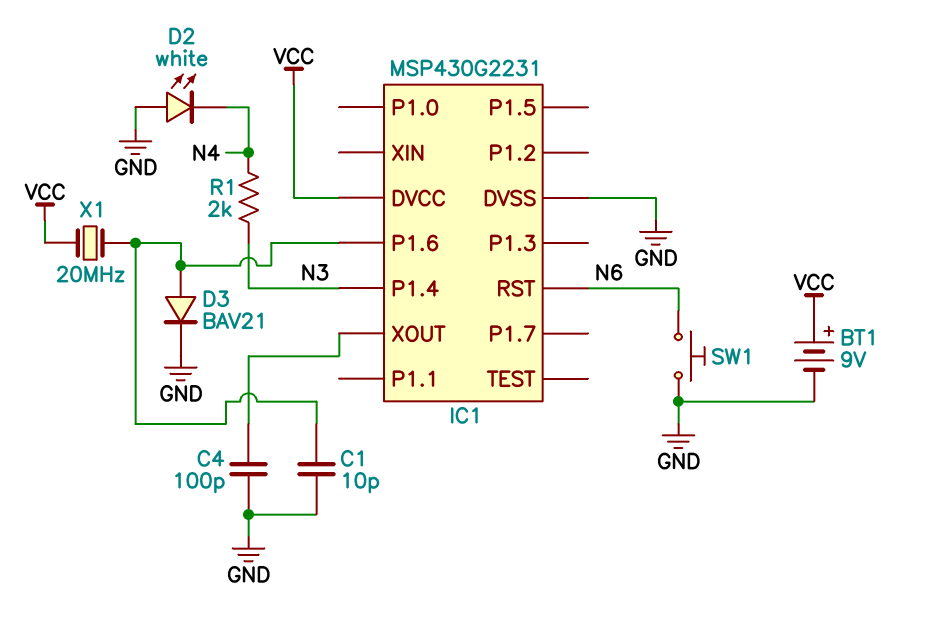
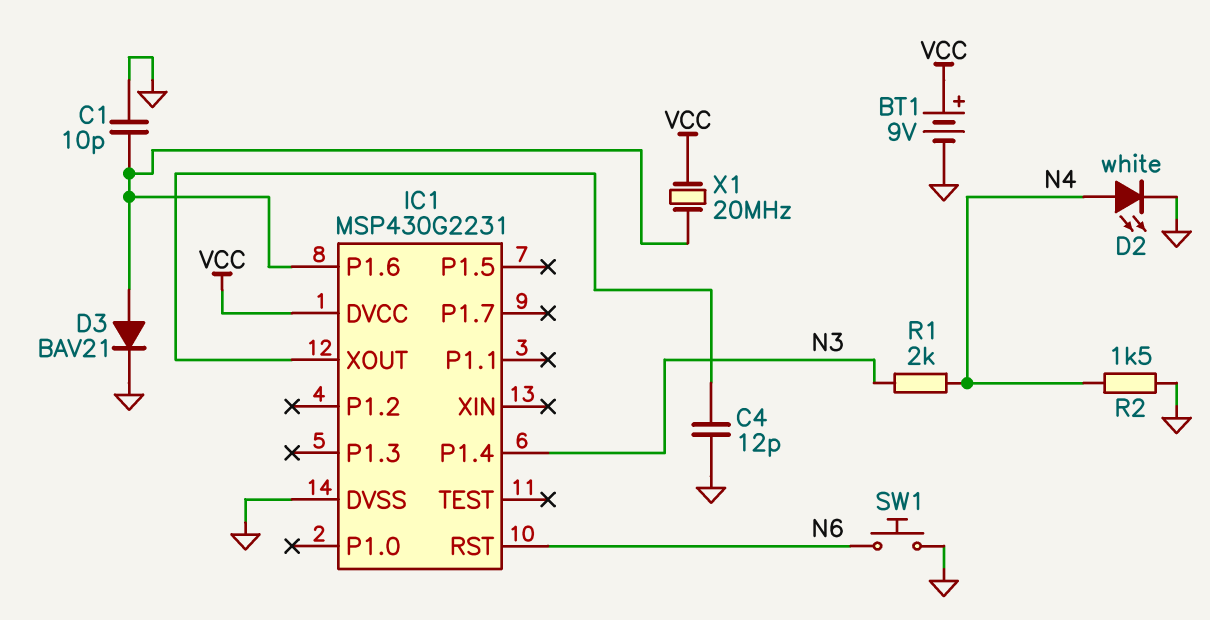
C4: 100pF (GND, IC1/XOUT) -> 12pF (GND, IC1/XOUT)
D2: LED white (A GND, K N4) -> LED white (A N4, K GND)
R2: none -> 1.5k (GND, N4)

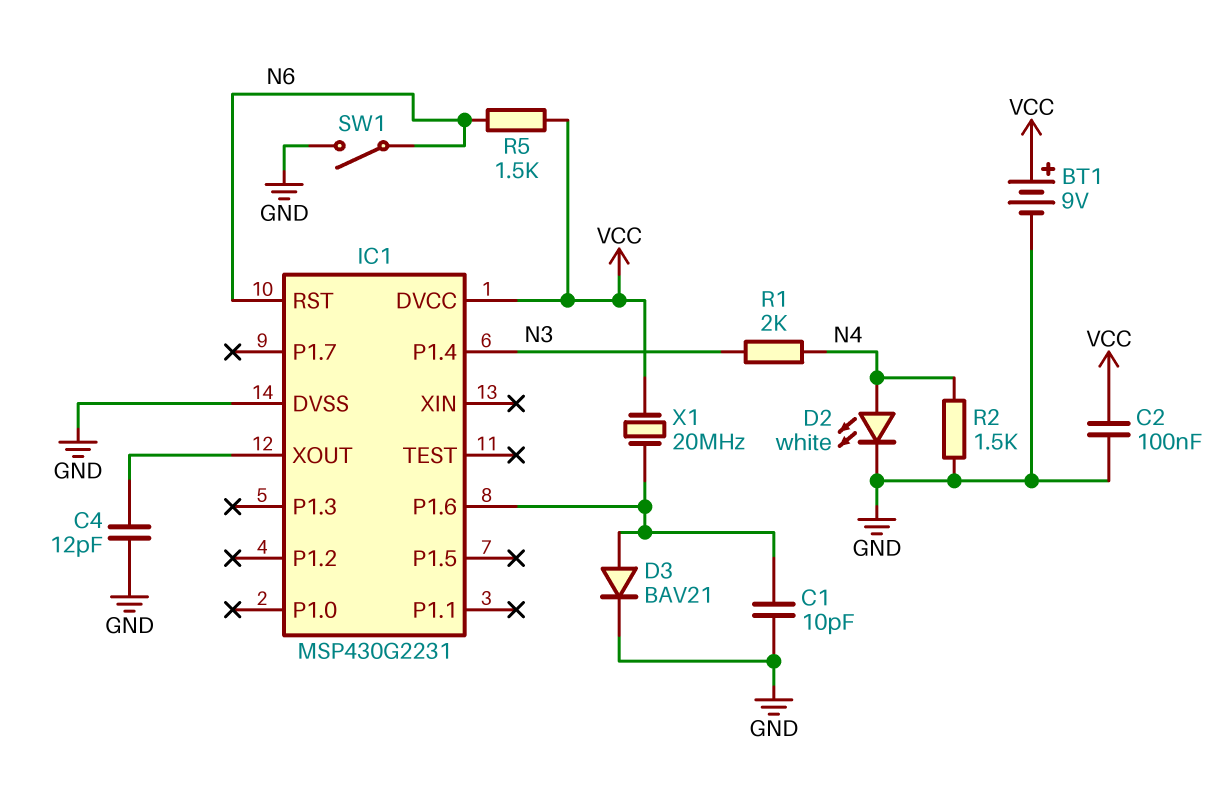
C2: none -> 100nF (GND, VCC)
R5: none -> 1.5k (N6, VCC)
SW1: button (GND, N6) -> switch (GND, N6)

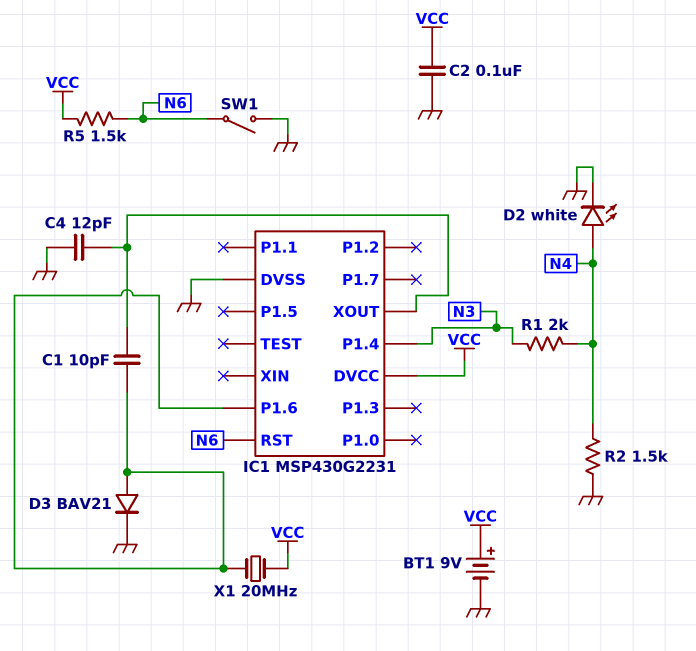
C1: 10pF (GND, IC1/P1.6) -> 10pF (IC1/P1.6, IC1/XOUT)

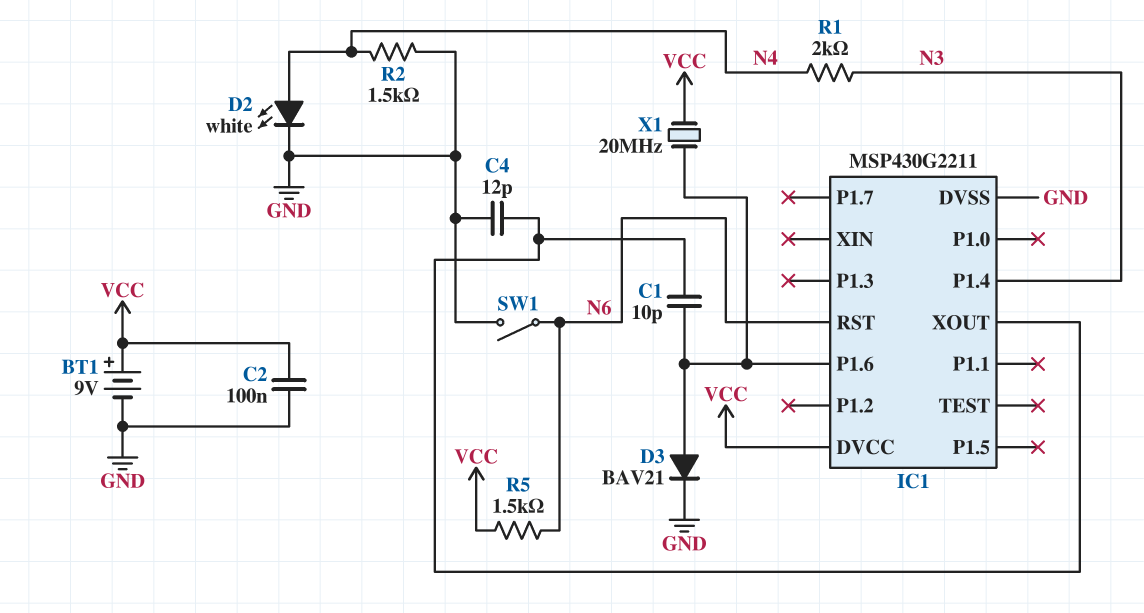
IC1: MSP430G2231 -> MSP430G2211

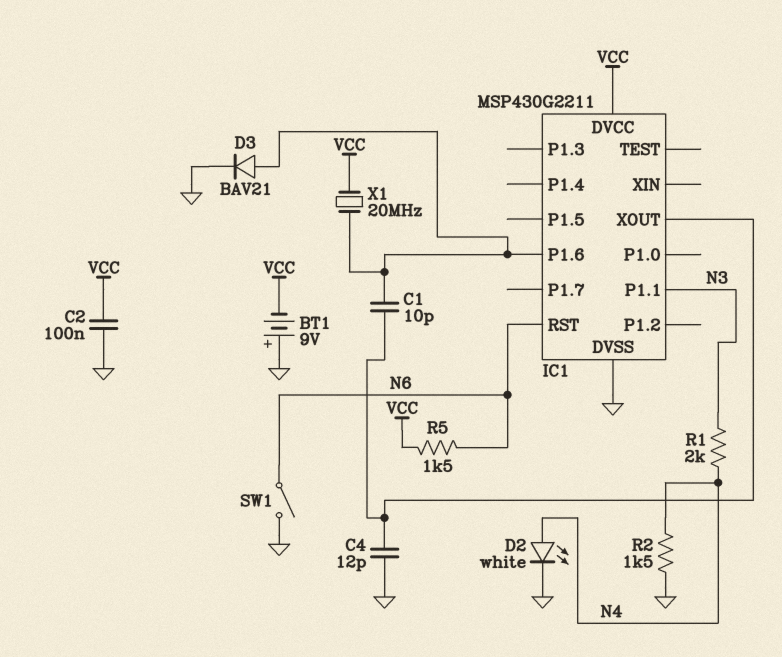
BT1: 9V (plus VCC, minus GND) -> 9V (plus GND, minus VCC)
IC1 pin P1.1: none -> N3
IC1 pin P1.4: N3 -> none

